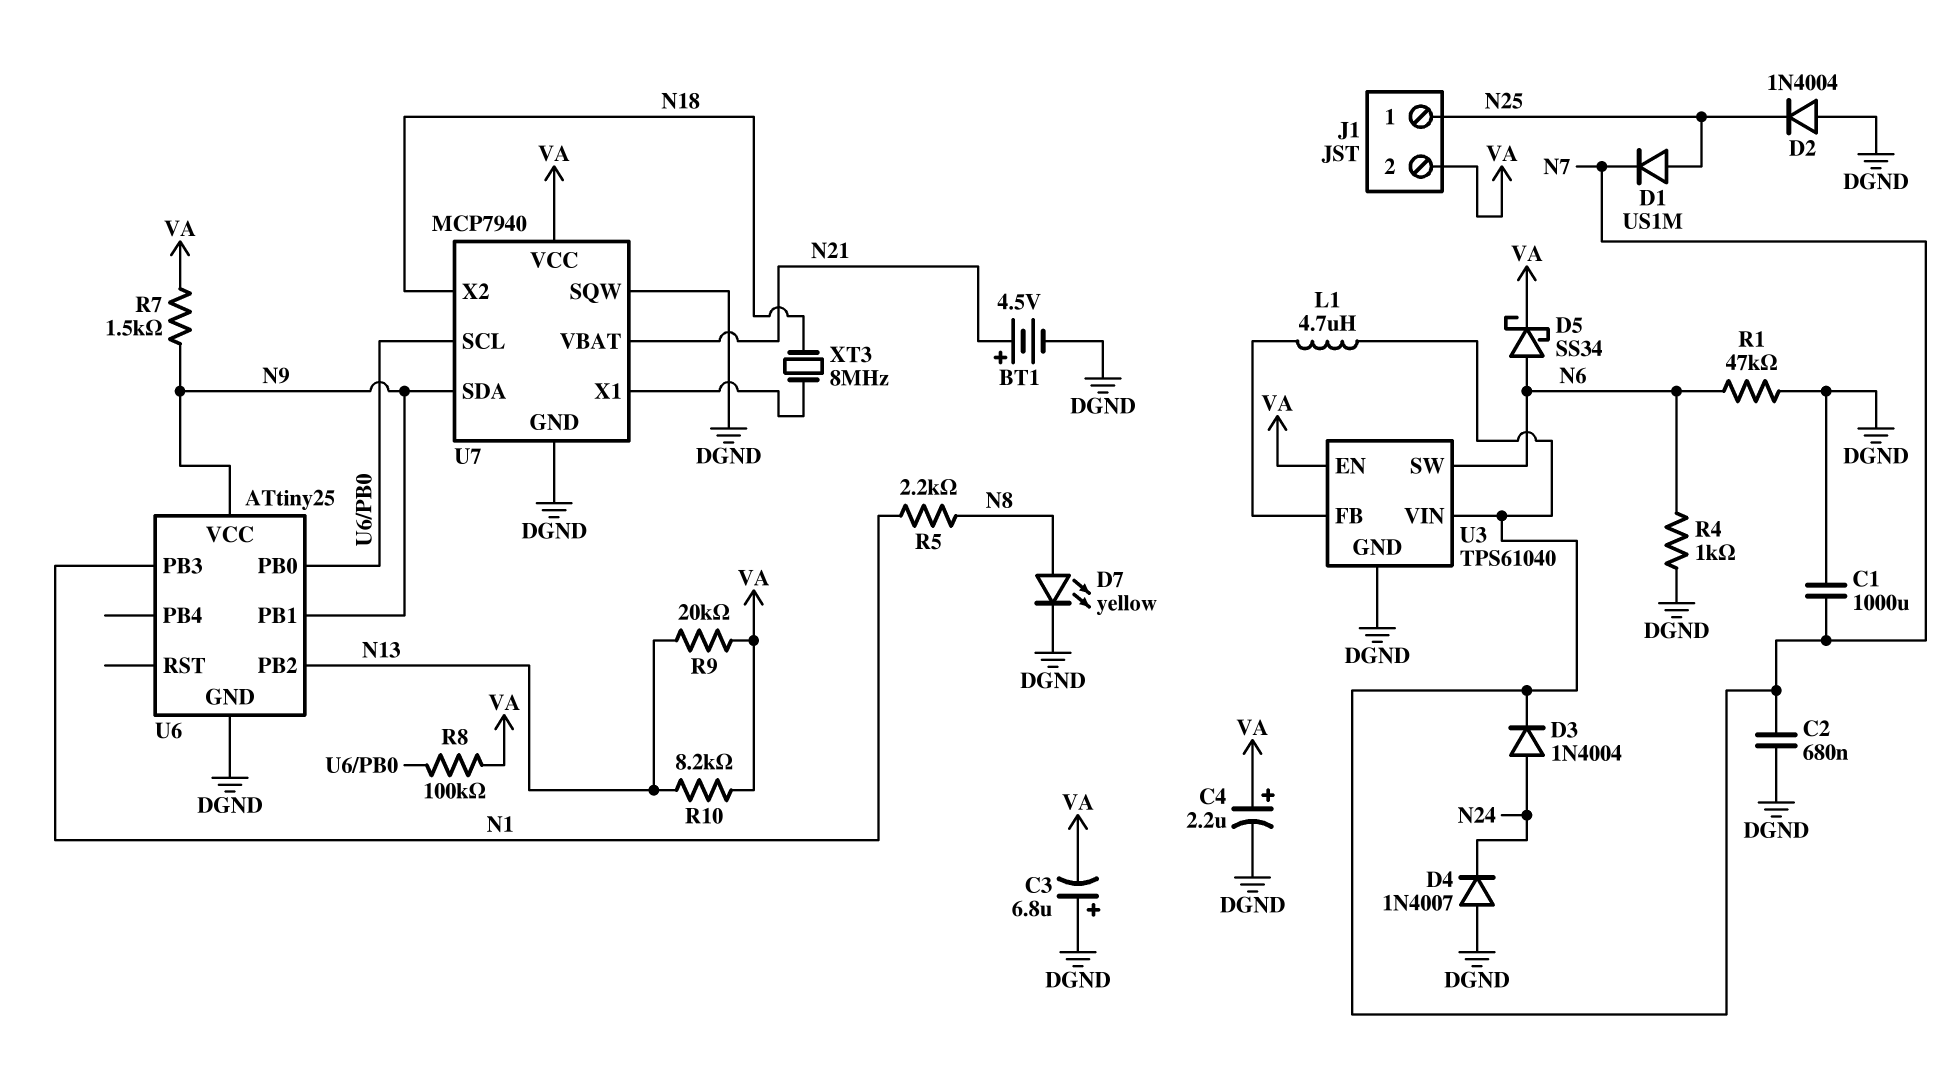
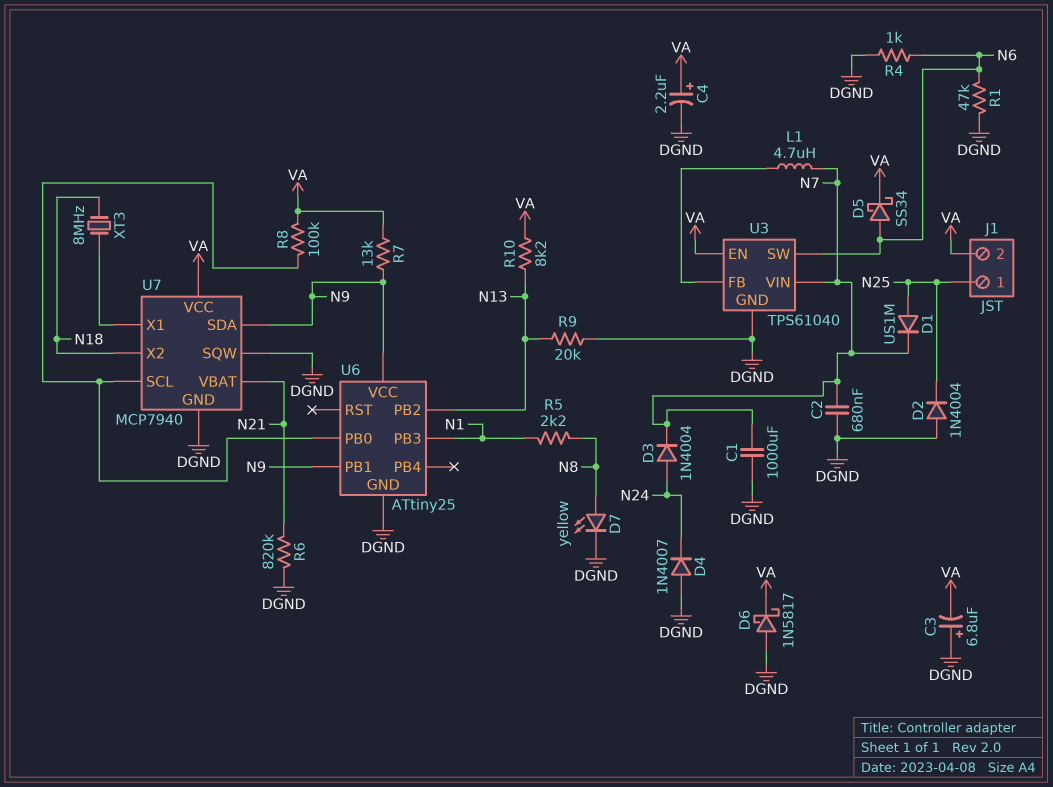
BT1: 4.5V (plus N21, minus DGND) -> none
D6: none -> schottky 1N5817 (A DGND, K VA)
R6: none -> 820k (DGND, N21)
R7: 1.5k (N9, VA) -> 13k (N9, VA)
R9: 20k (N13, VA) -> 20k (DGND, N13)

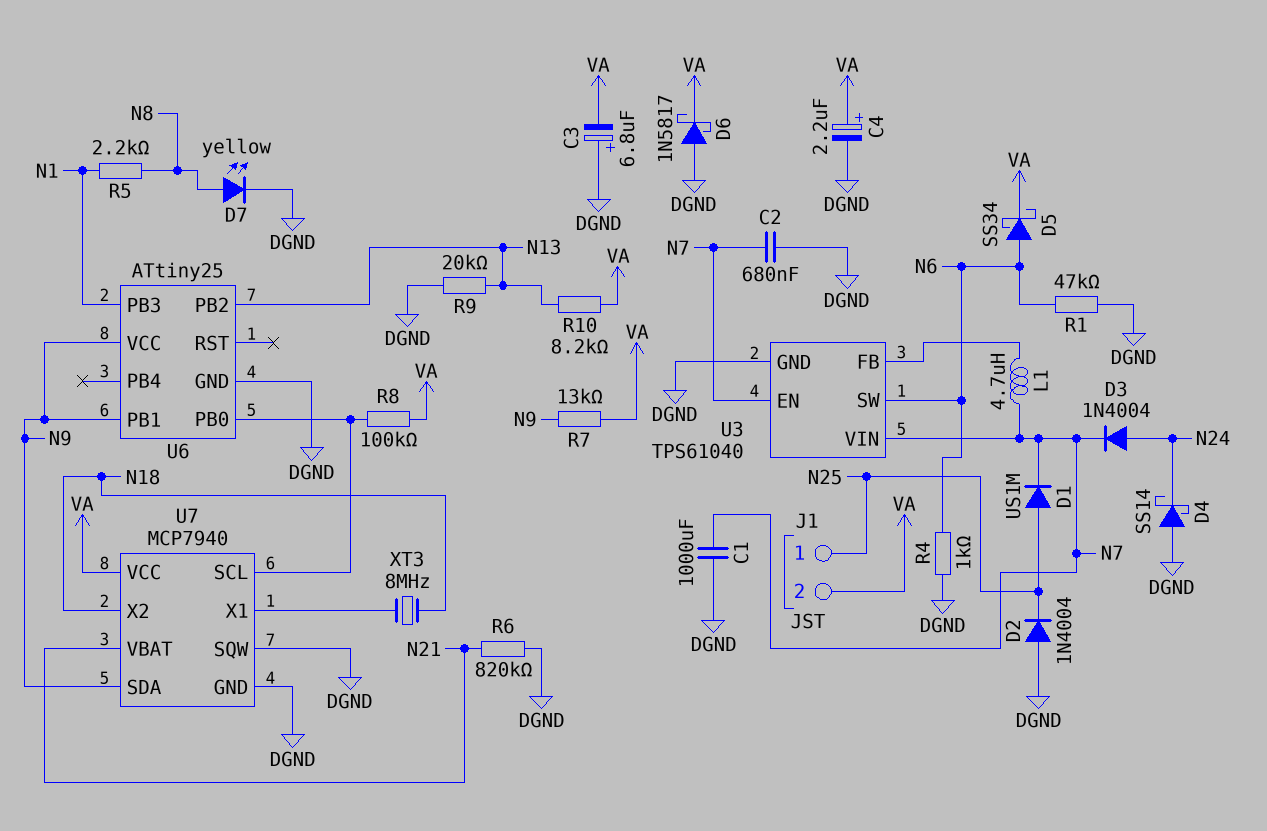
D4: diode 1N4007 (A DGND, K N24) -> schottky SS14 (A DGND, K N24)
U3 pin EN: VA -> N7

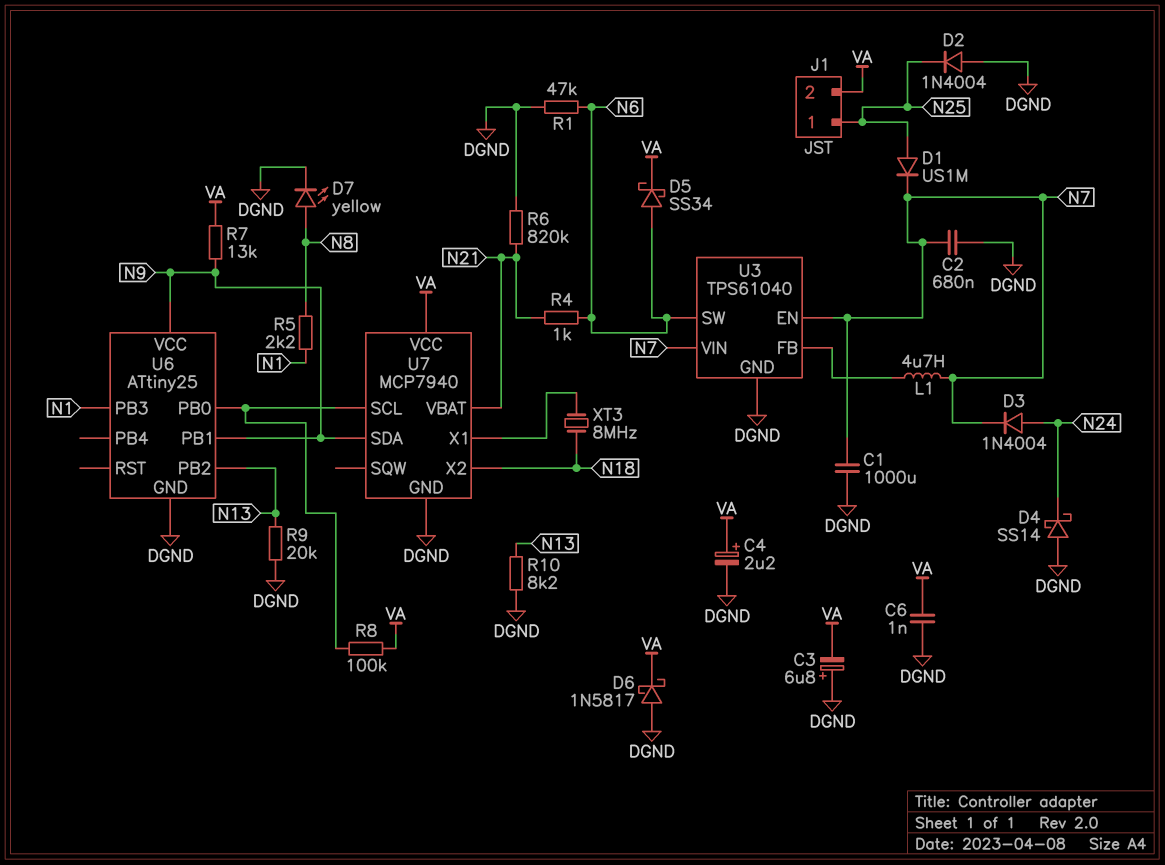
C6: none -> 1nF (DGND, VA)
R4: 1k (DGND, N6) -> 1k (N6, N21)
R10: 8.2k (N13, VA) -> 8.2k (DGND, N13)
U7 pin SQW: DGND -> none

